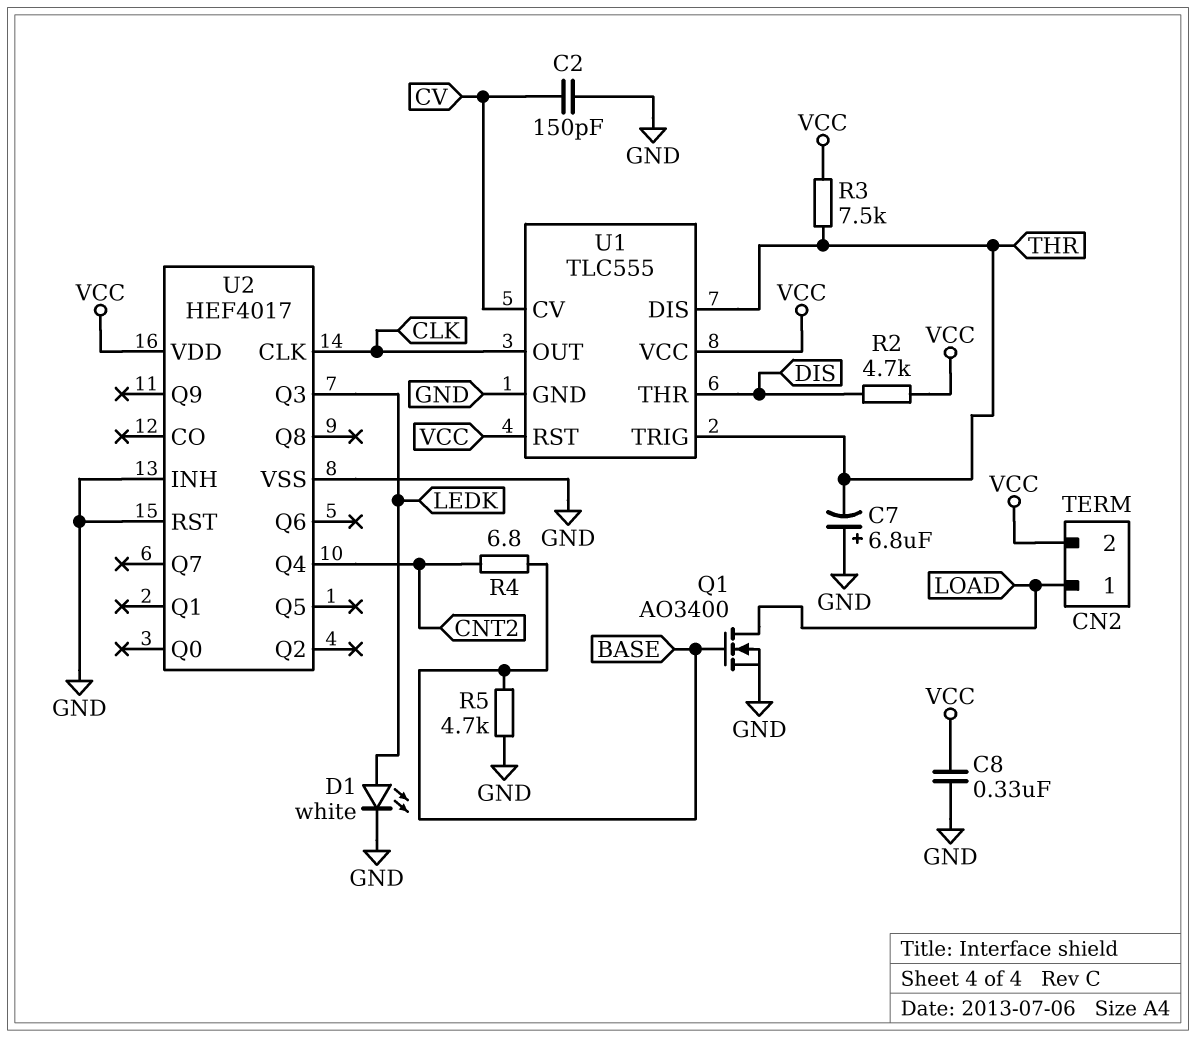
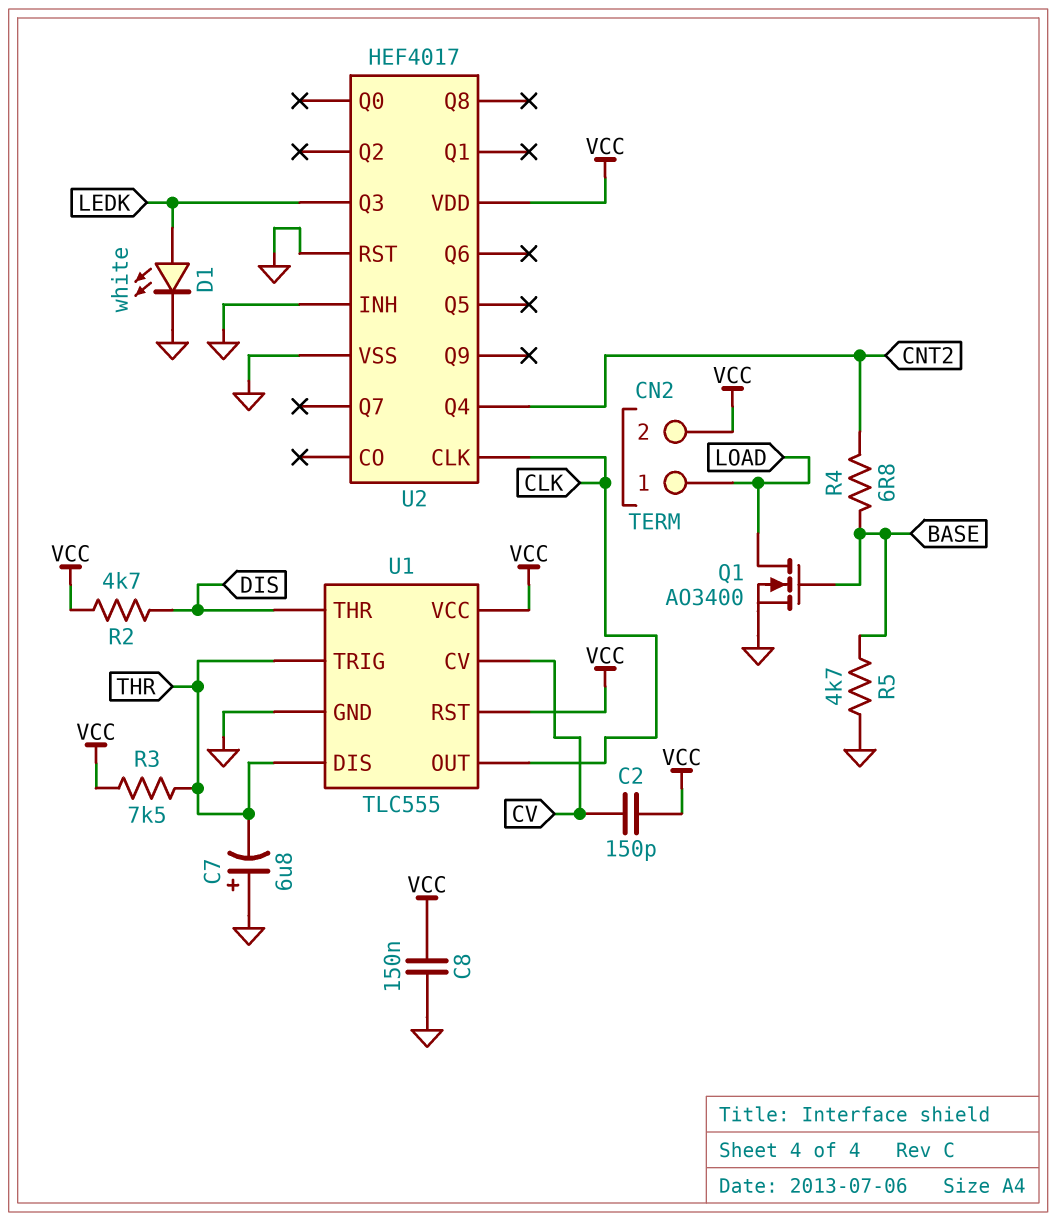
C2: 150pF (CV, GND) -> 150pF (CV, VCC)
C8: 330nF (GND, VCC) -> 150nF (GND, VCC)

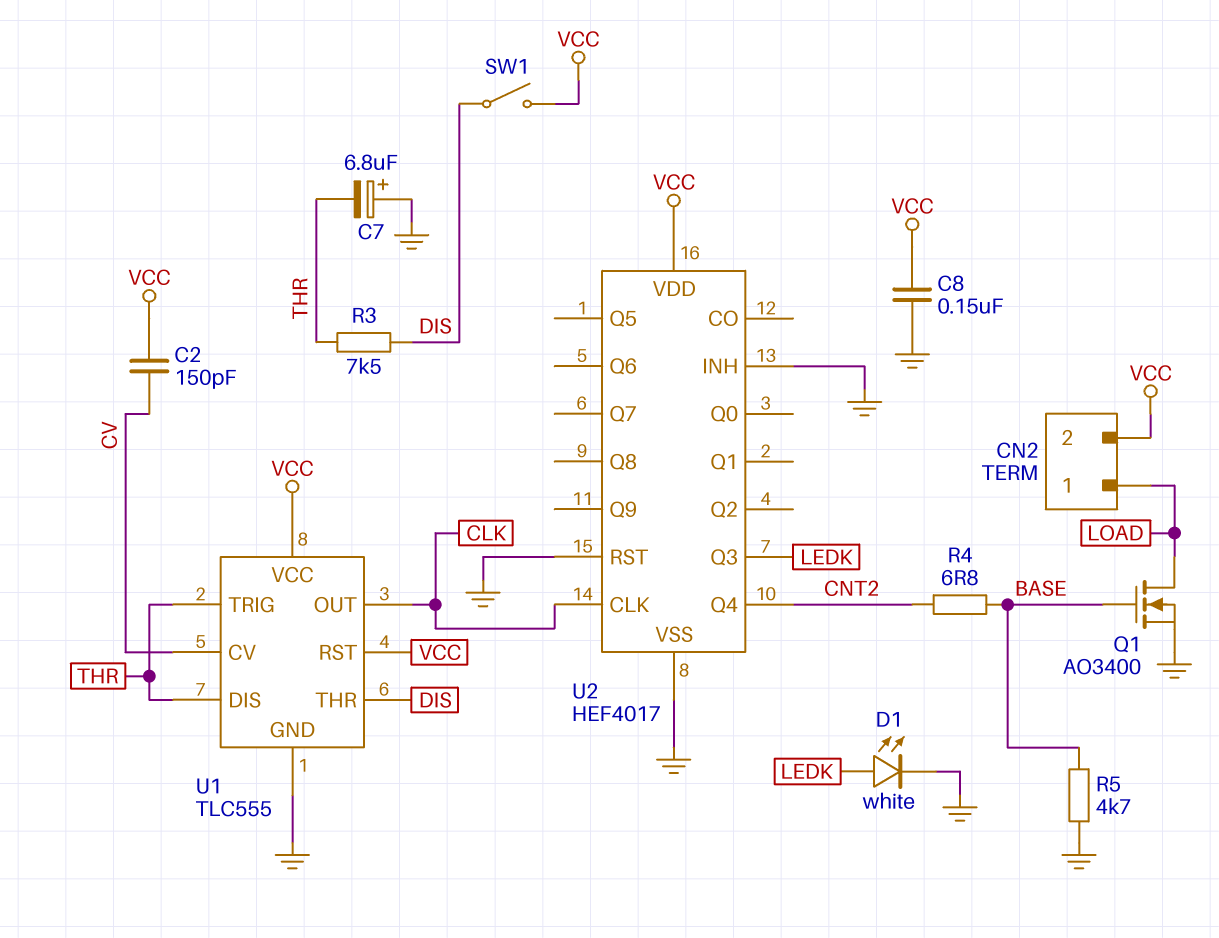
R2: 4.7k (DIS, VCC) -> none
R3: 7.5k (THR, VCC) -> 7.5k (DIS, THR)
SW1: none -> switch (DIS, VCC)

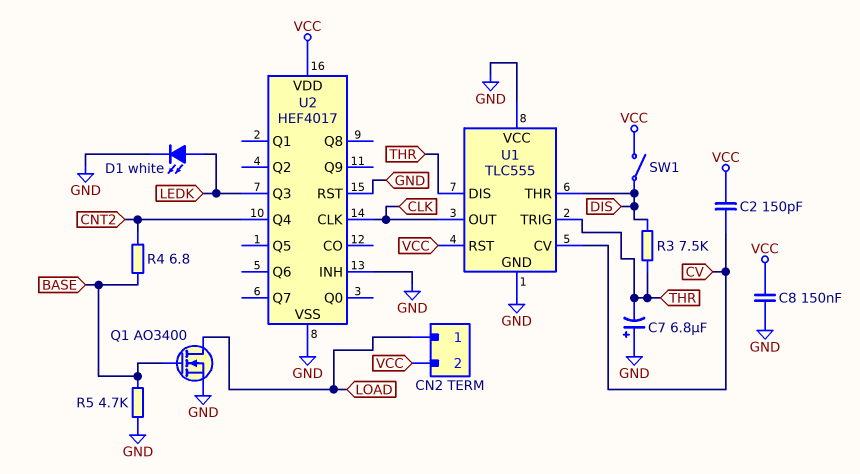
U1 pin VCC: VCC -> GND

